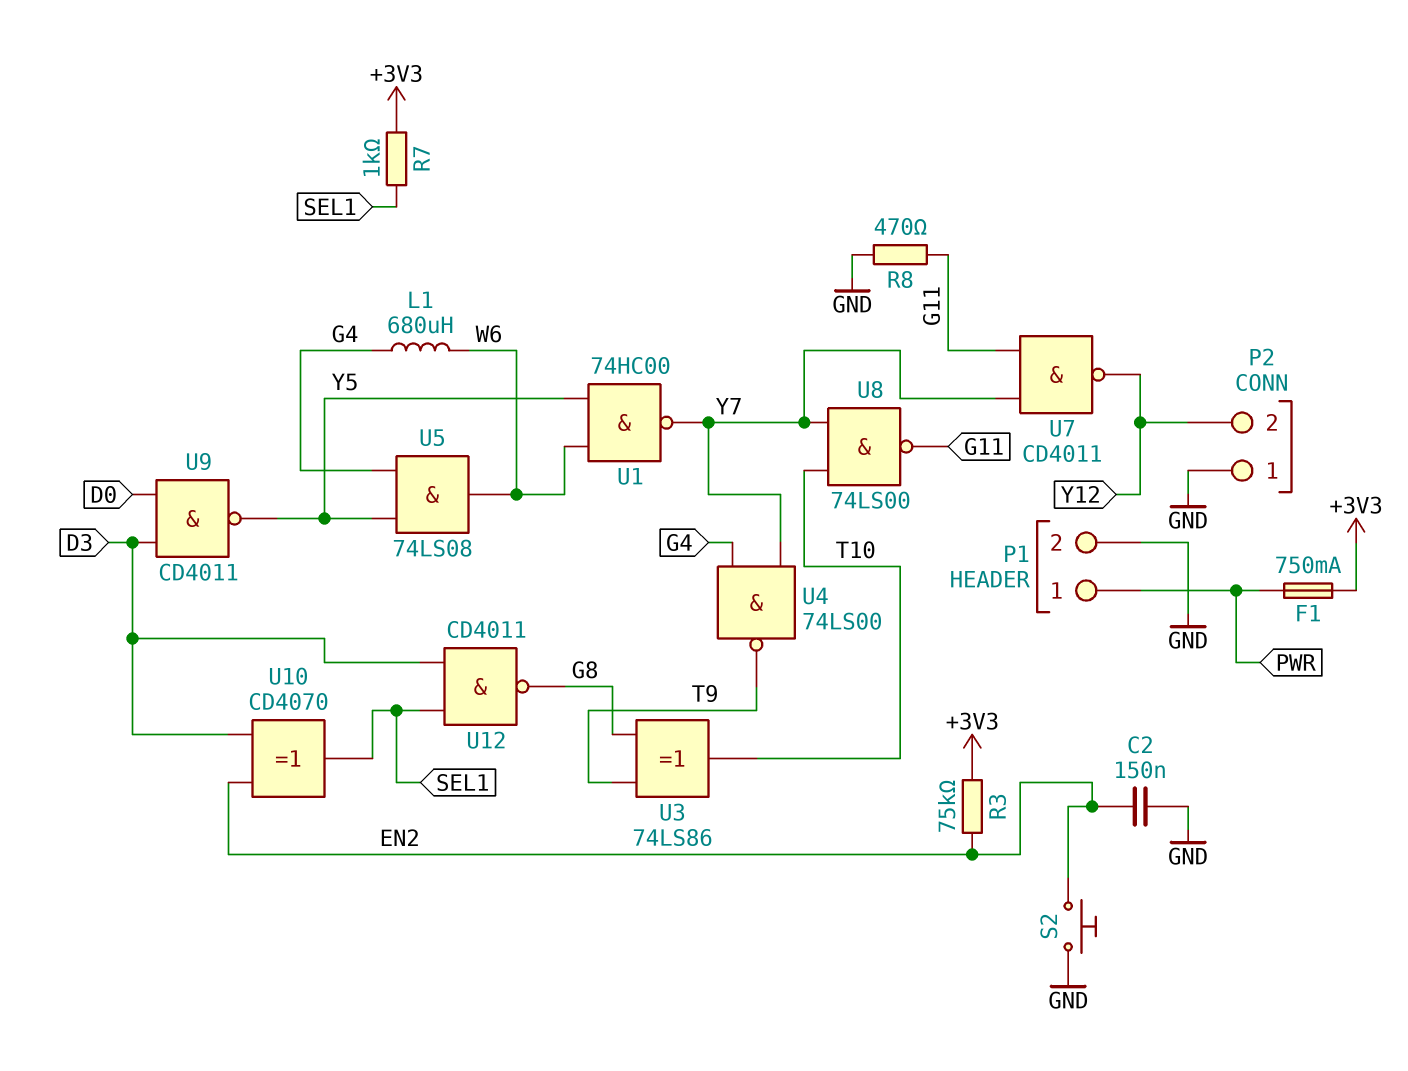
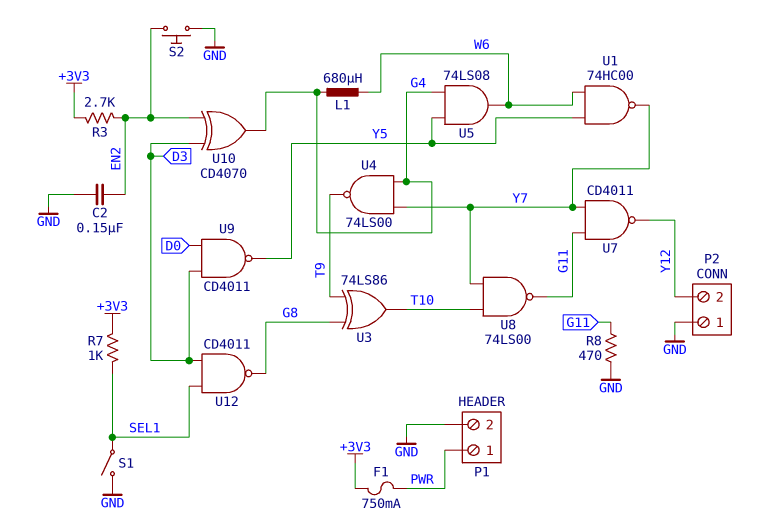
R3: 75k (+3V3, EN2) -> 2.7k (+3V3, EN2)
S1: none -> switch (GND, SEL1)
U10: XOR CD4070 (in D3, in EN2, out SEL1) -> XOR CD4070 (in D3, in EN2, out G4)

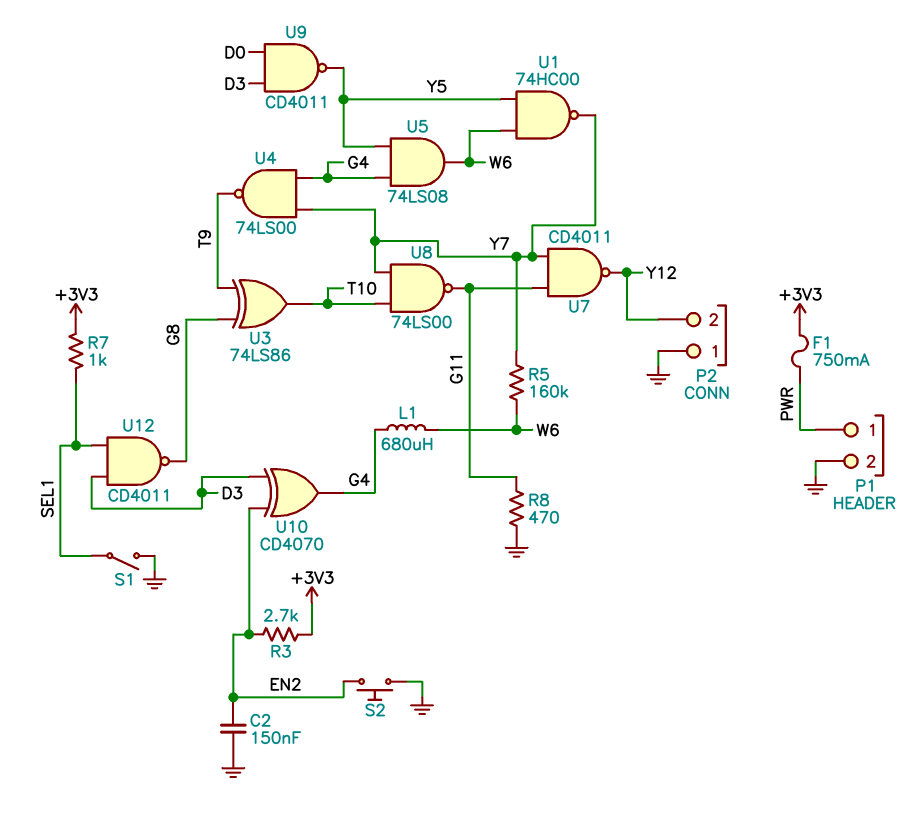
R5: none -> 160k (W6, Y7)

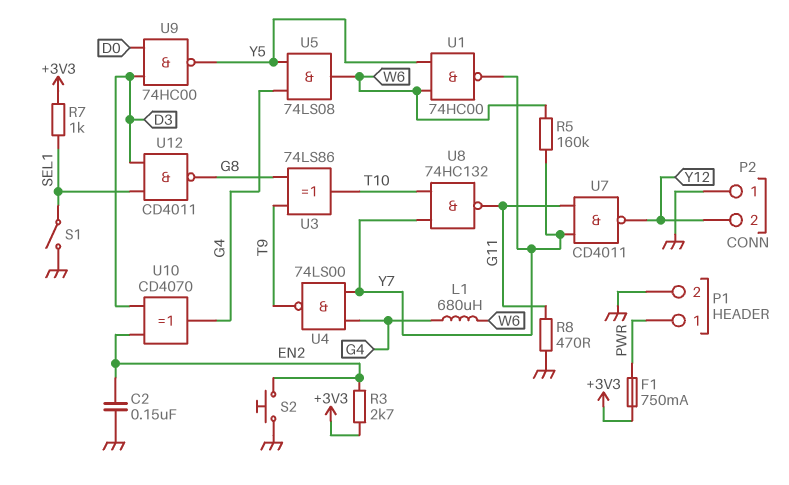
U8: NAND 74LS00 (in T10, in Y7, out G11) -> NAND 74HC132 (in T10, in Y7, out G11)
U9: NAND CD4011 (in D0, in D3, out Y5) -> NAND 74HC00 (in D0, in D3, out Y5)

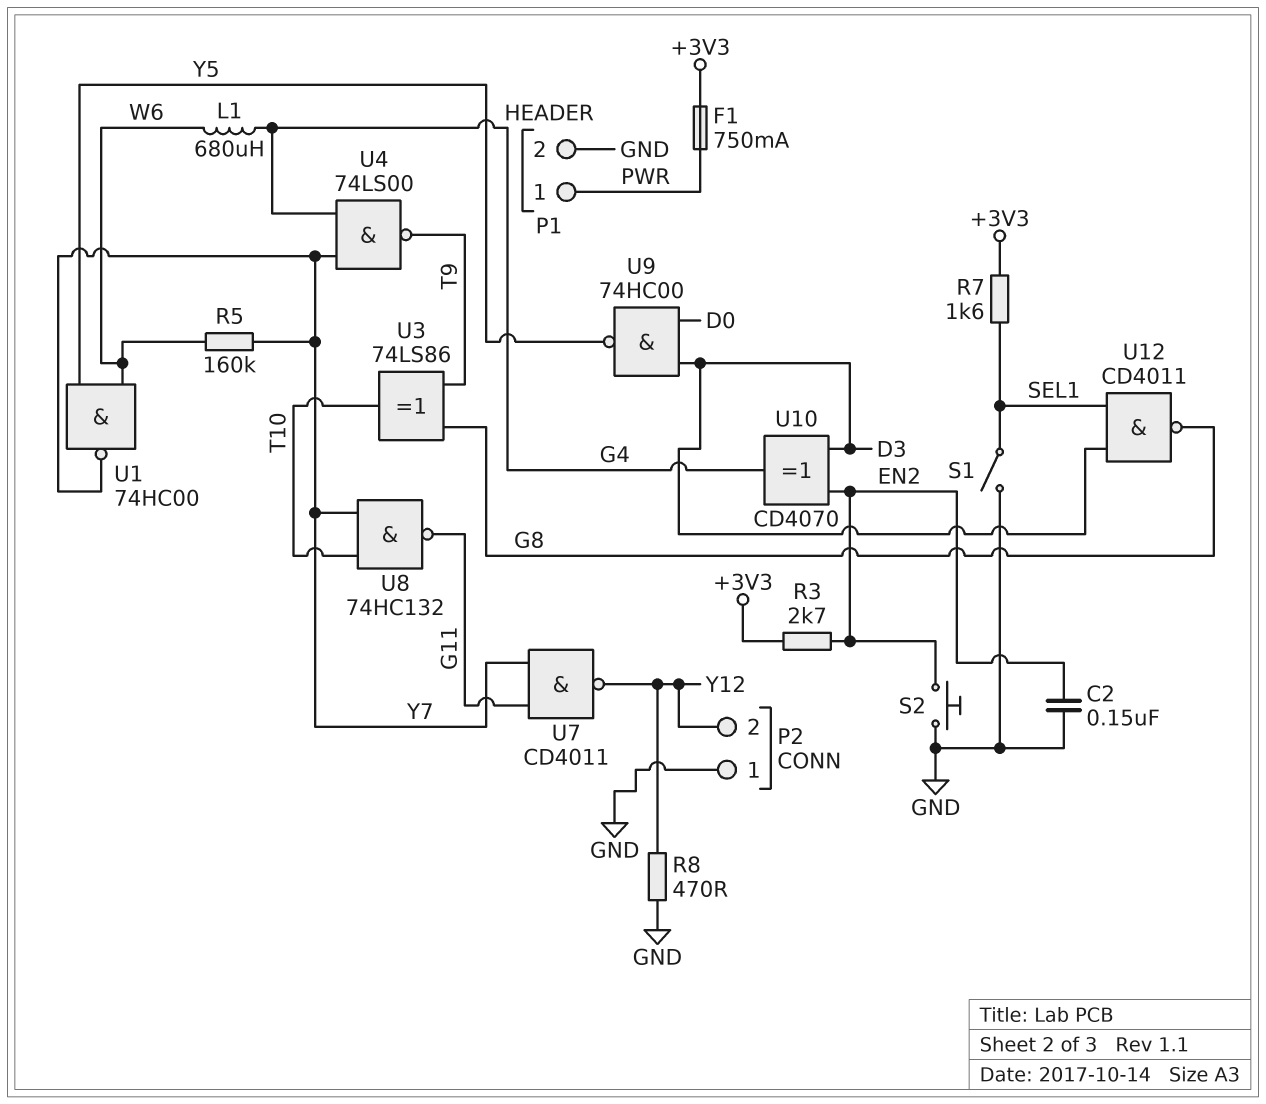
R7: 1k (+3V3, SEL1) -> 1.6k (+3V3, SEL1)
R8: 470 (G11, GND) -> 470 (GND, Y12)
U5: AND 74LS08 (in G4, in Y5, out W6) -> none

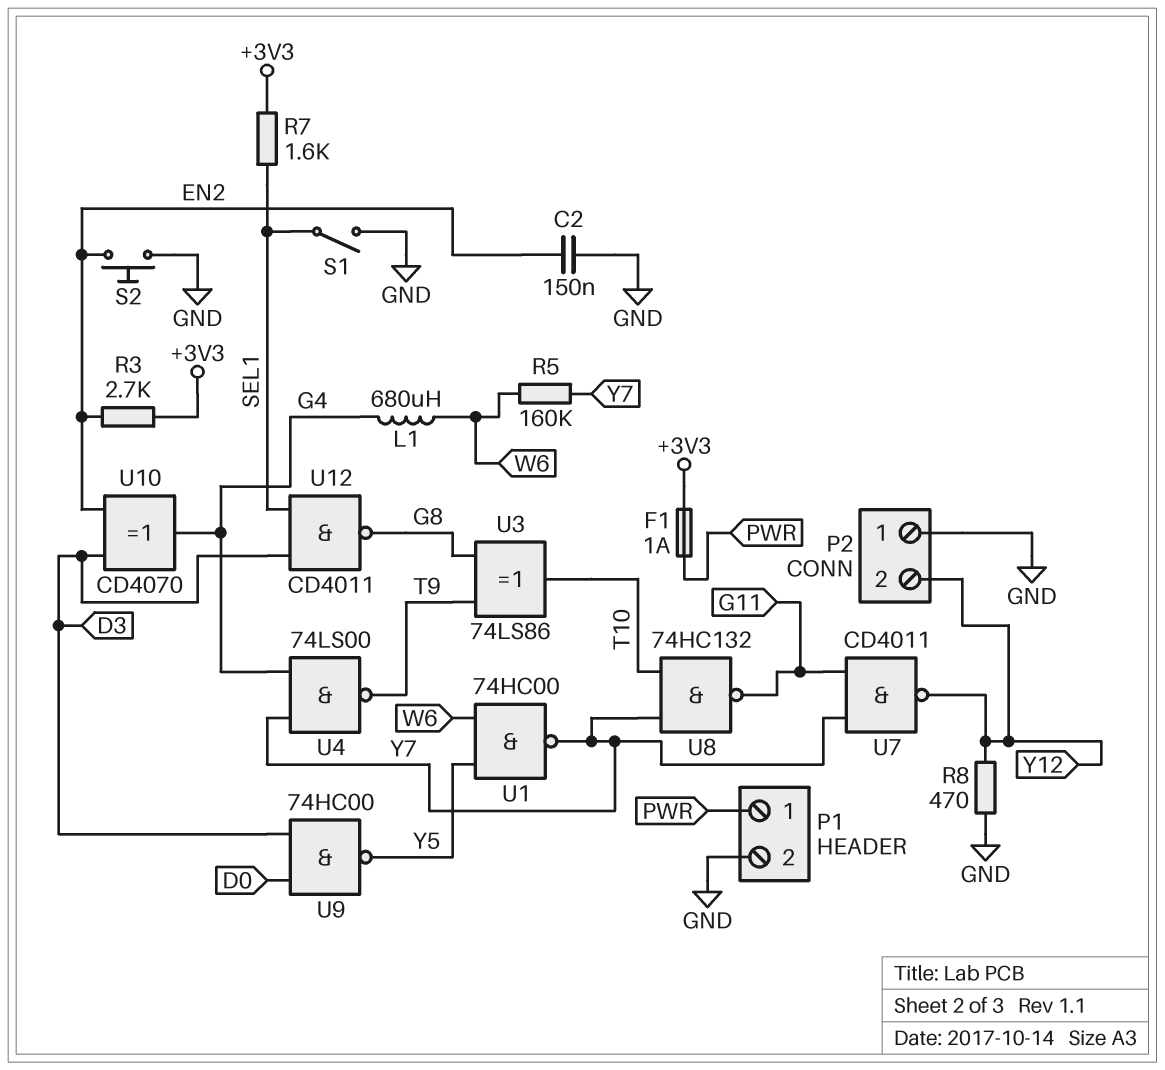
F1: 750mA (+3V3, PWR) -> 1A (+3V3, PWR)

